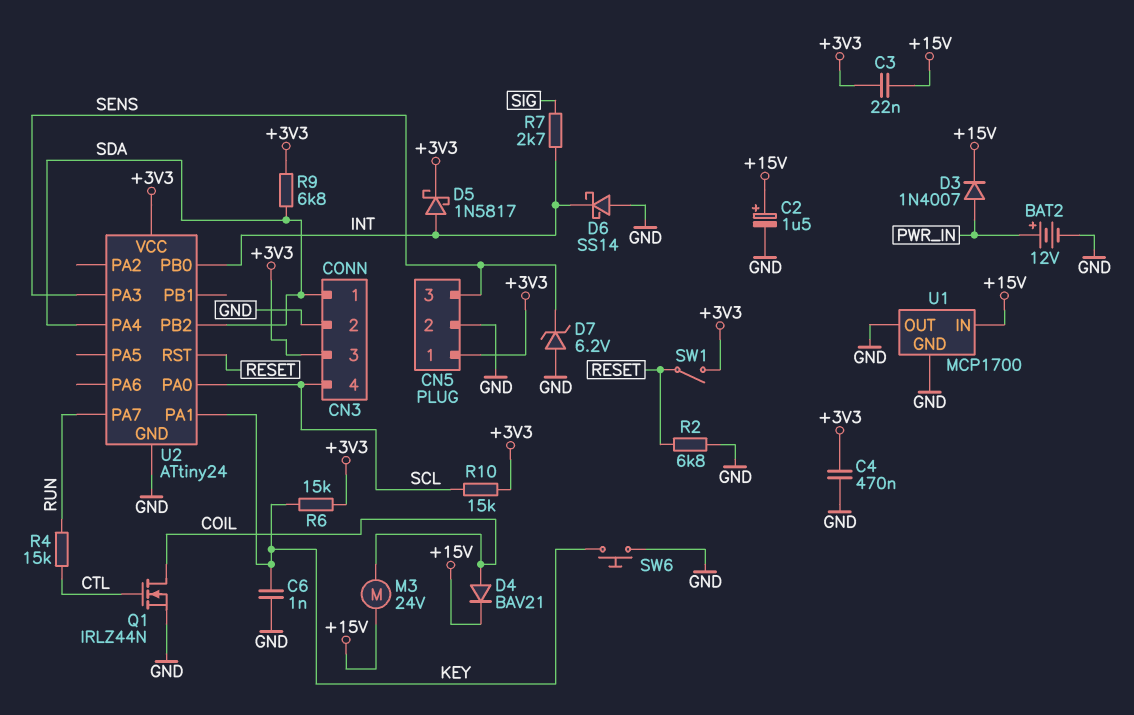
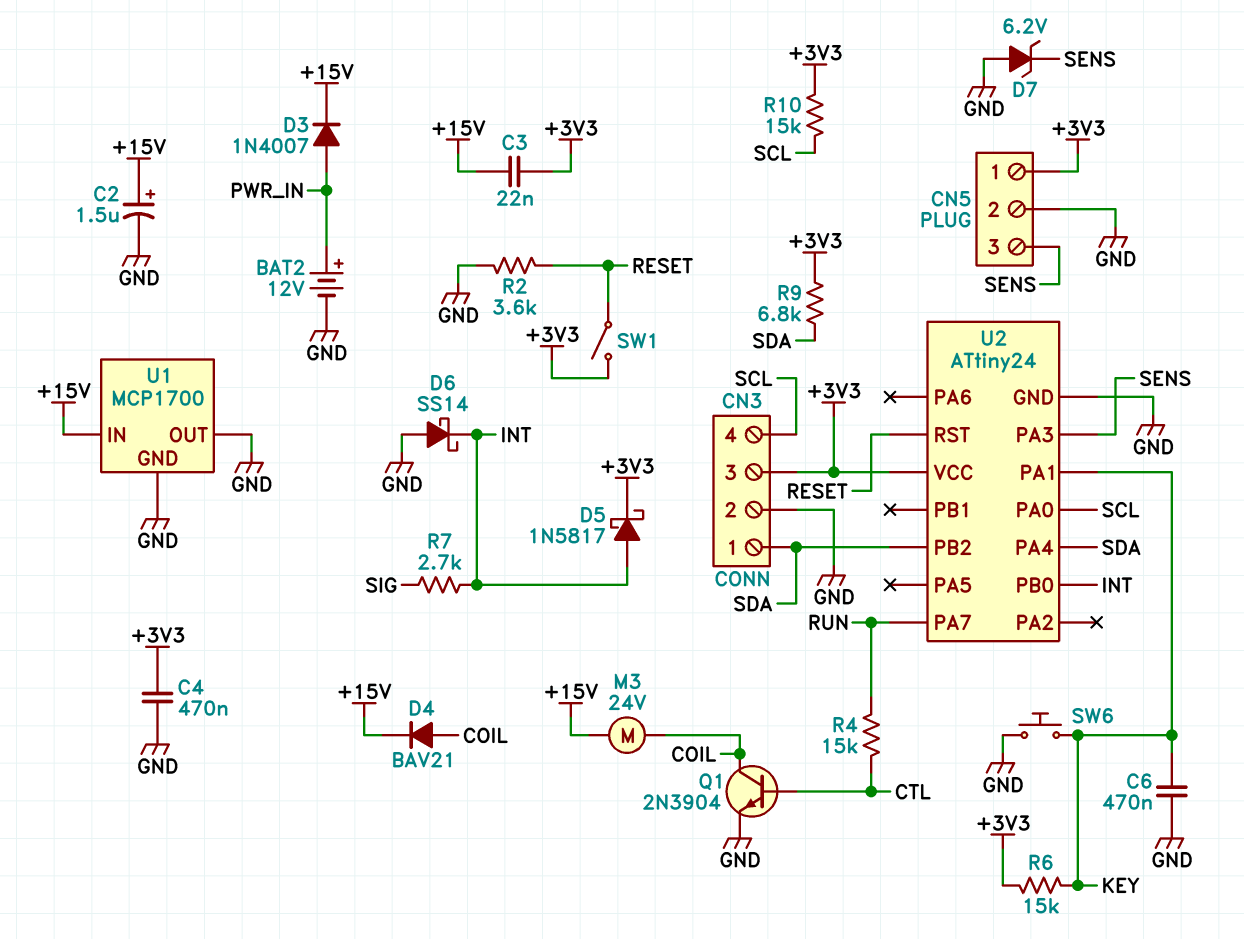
C6: 1nF (GND, KEY) -> 470nF (GND, KEY)
Q1: NMOS IRLZ44N (G CTL, D COIL, S GND) -> NPN 2N3904 (B CTL, C COIL, E GND)
R2: 6.8k (GND, RESET) -> 3.6k (GND, RESET)

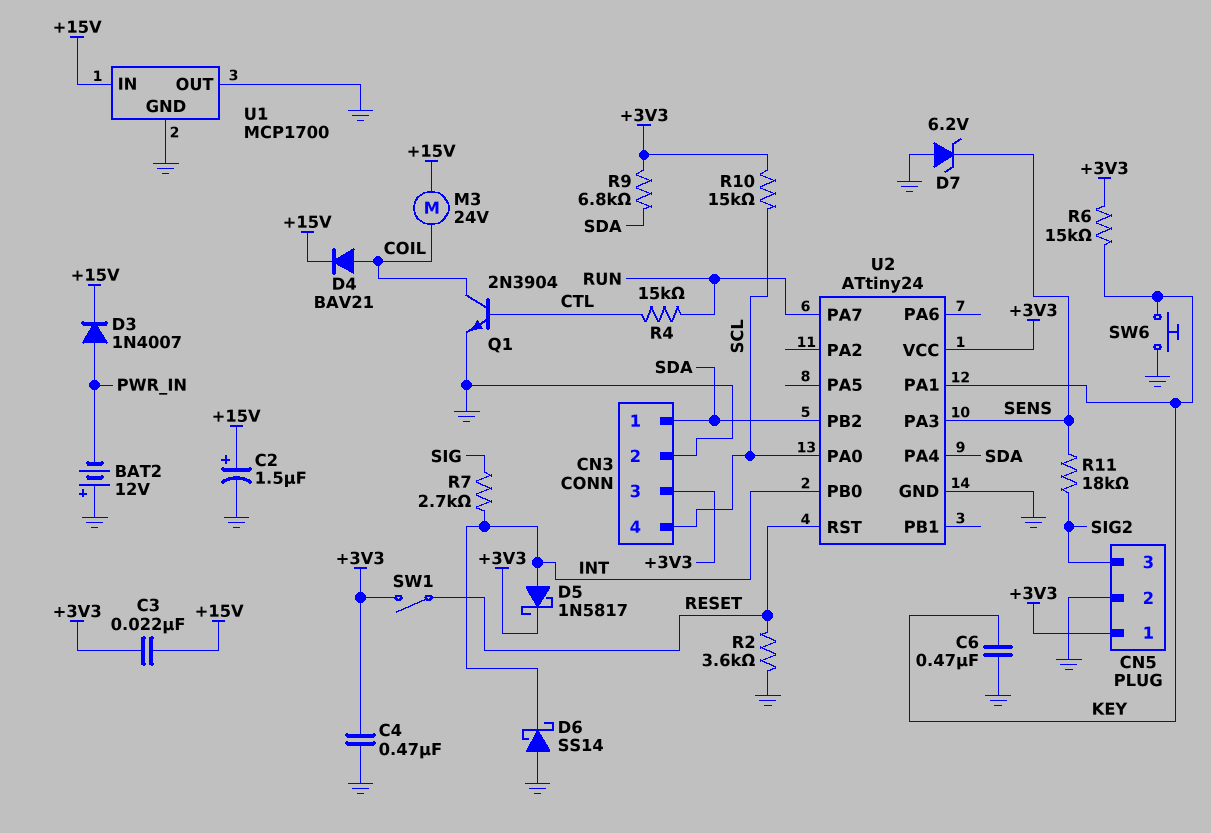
BAT2: 12V (plus PWR_IN, minus GND) -> 12V (plus GND, minus PWR_IN)
CN5 pin 3: SENS -> SIG2
R11: none -> 18k (SENS, SIG2)

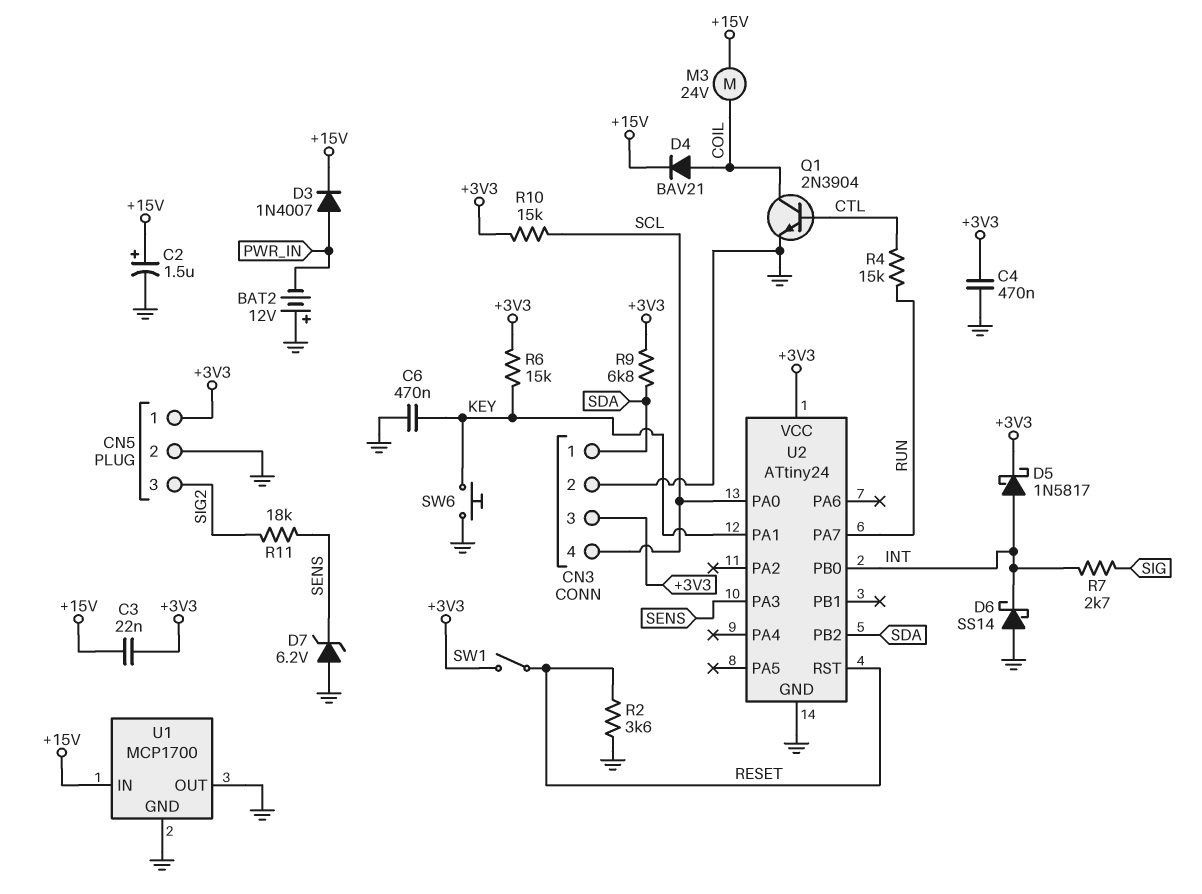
U2 pin PA4: SDA -> none

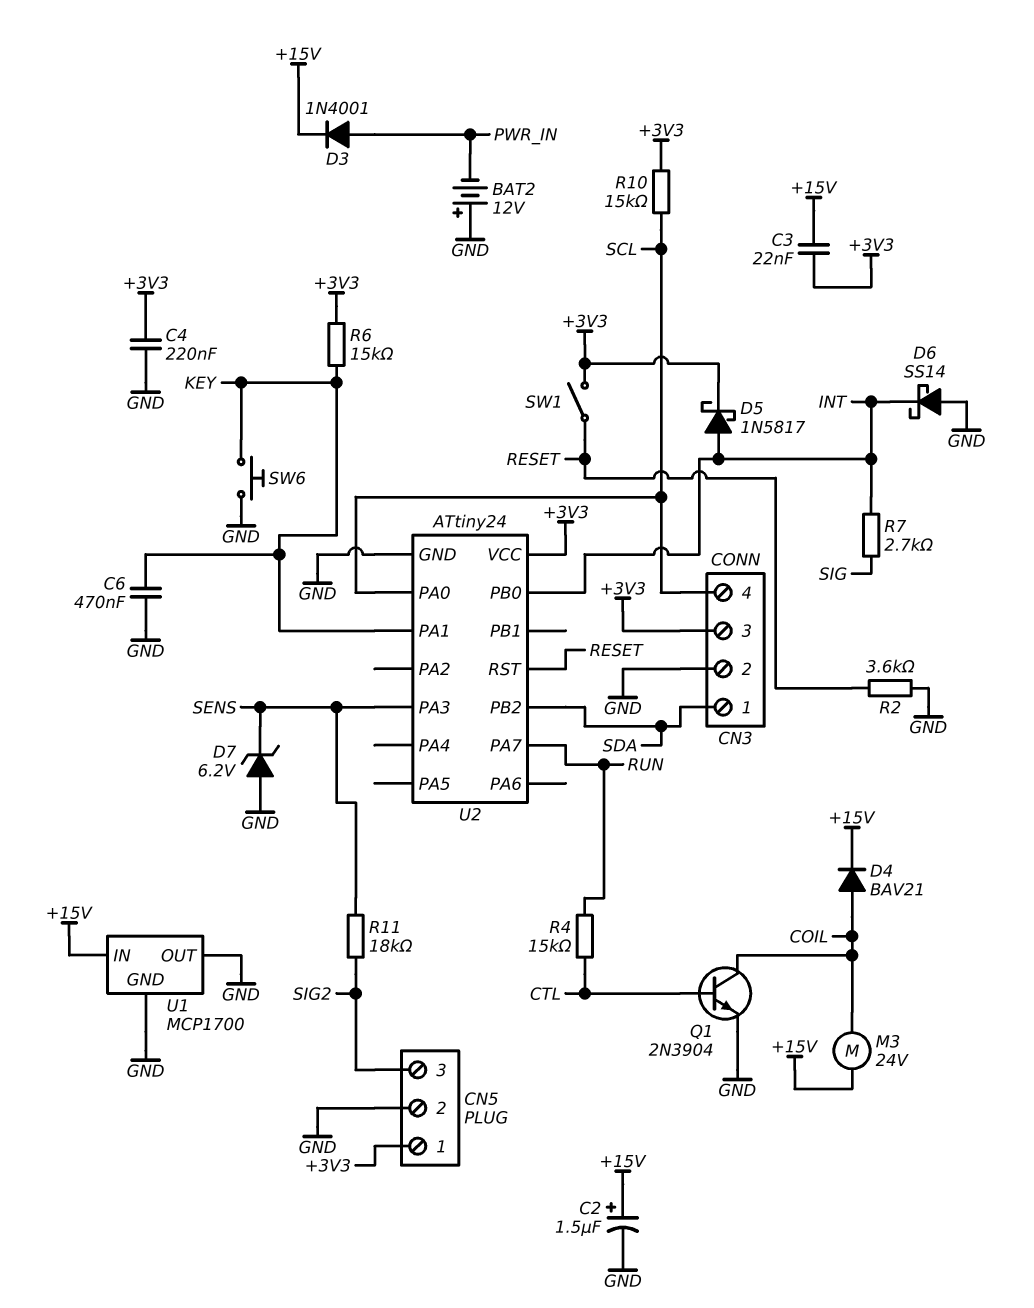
C4: 470nF (+3V3, GND) -> 220nF (+3V3, GND)
D3: diode 1N4007 (A PWR_IN, K +15V) -> diode 1N4001 (A PWR_IN, K +15V)
R9: 6.8k (+3V3, SDA) -> none

